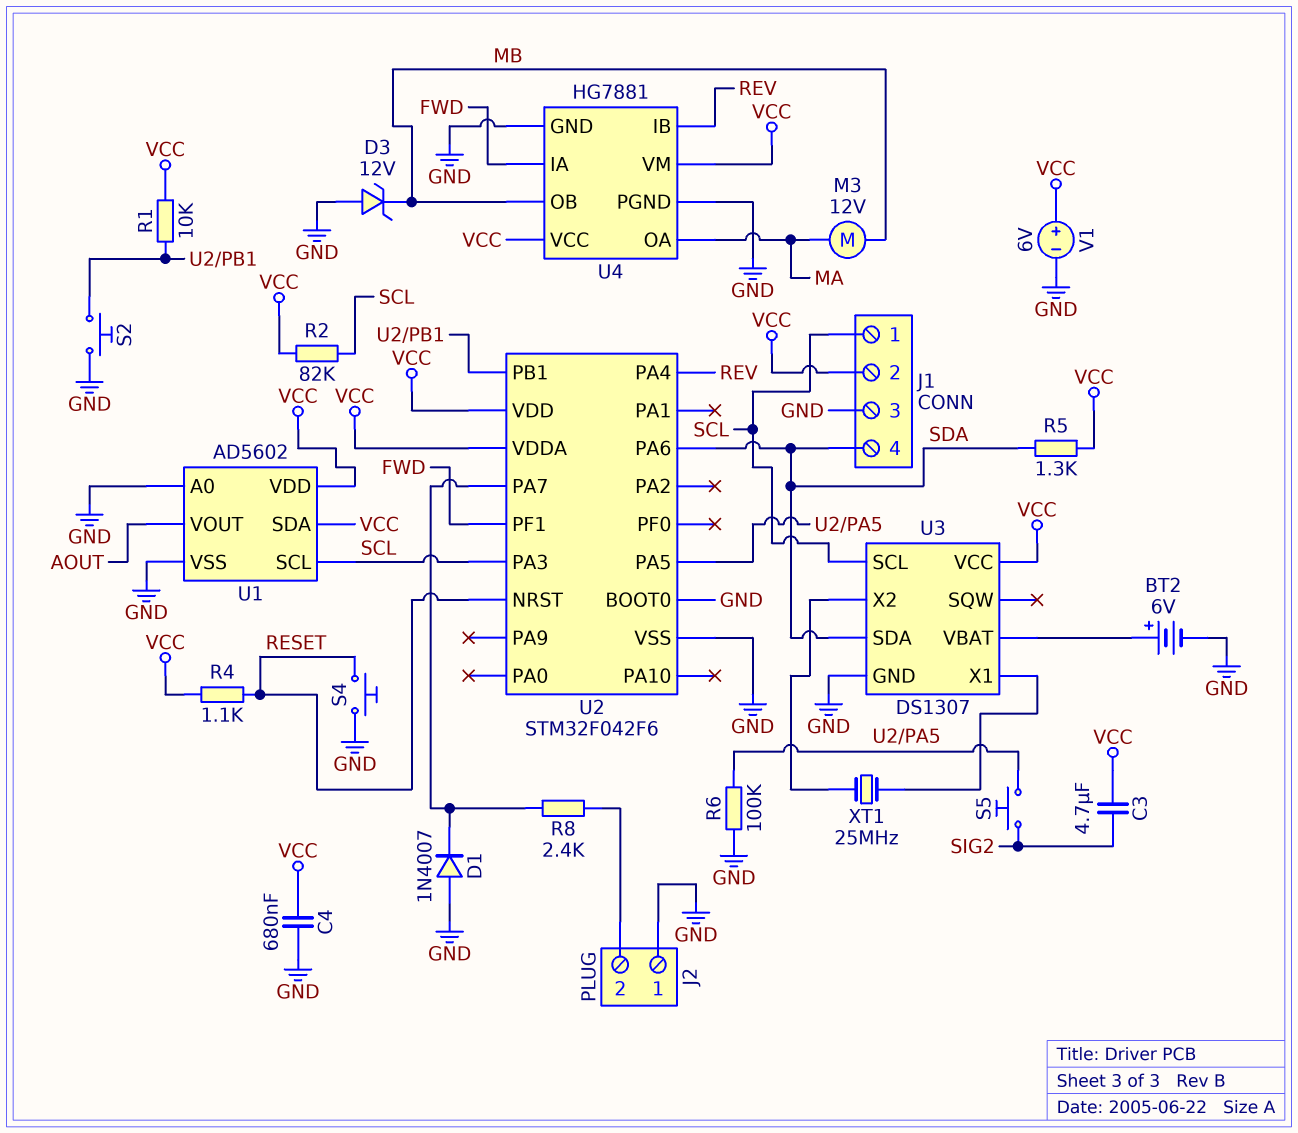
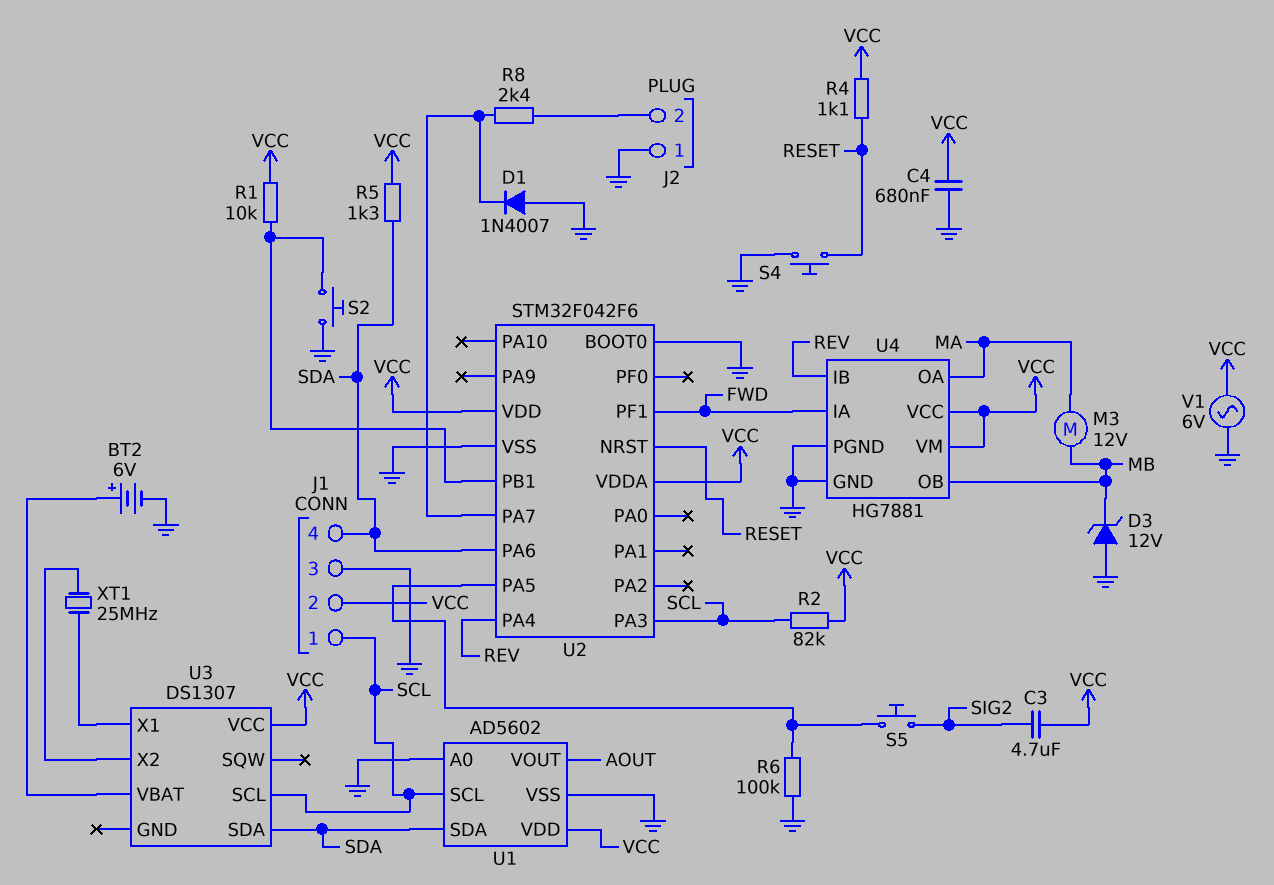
U1 pin SDA: VCC -> SDA
U3 pin GND: GND -> none
V1: 6V (plus VCC, minus GND) -> AC 6V (GND, VCC)

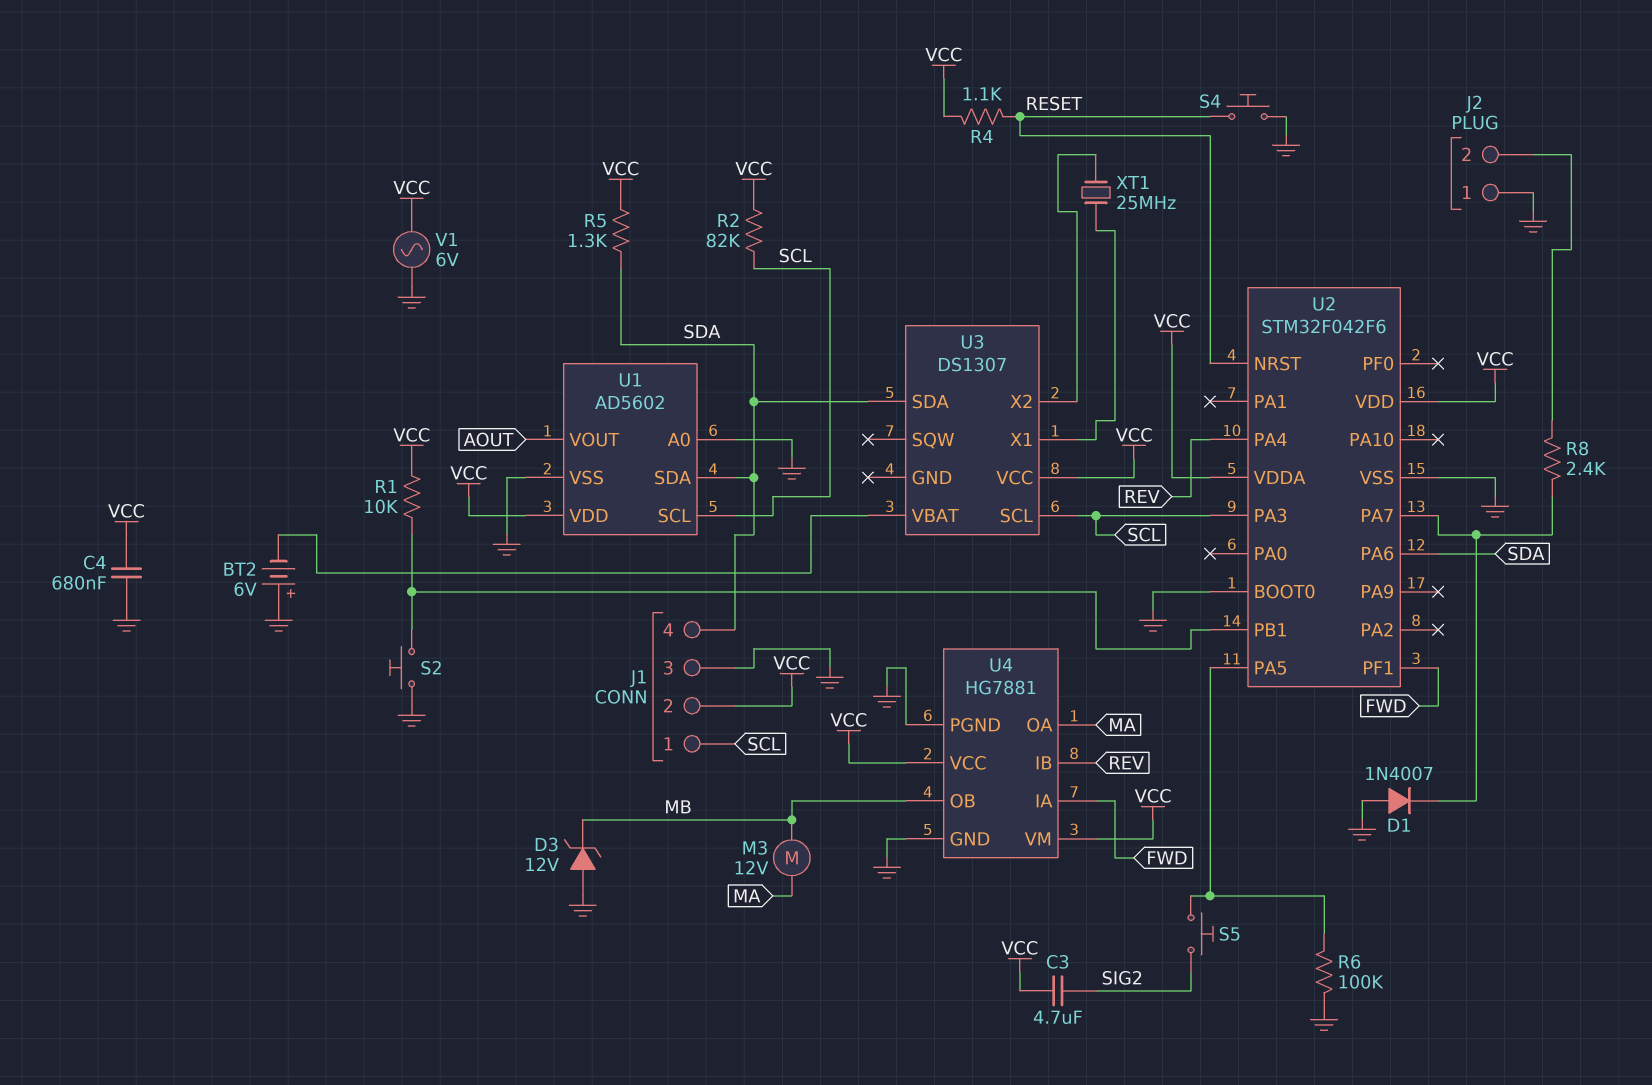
BT2: 6V (plus U3/VBAT, minus GND) -> 6V (plus GND, minus U3/VBAT)

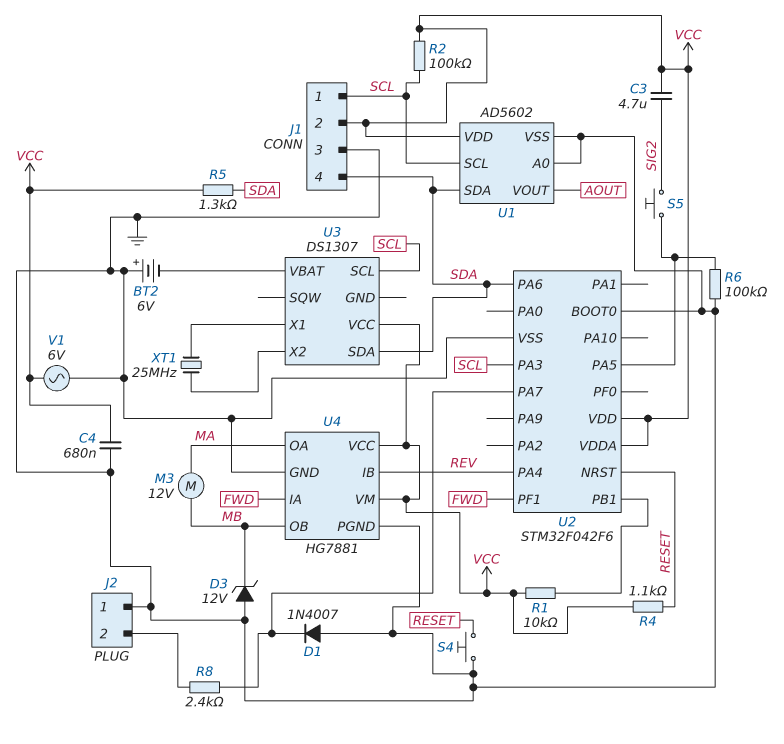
R2: 82k (SCL, VCC) -> 100k (SCL, VCC)
S2: button (GND, U2/PB1) -> none

